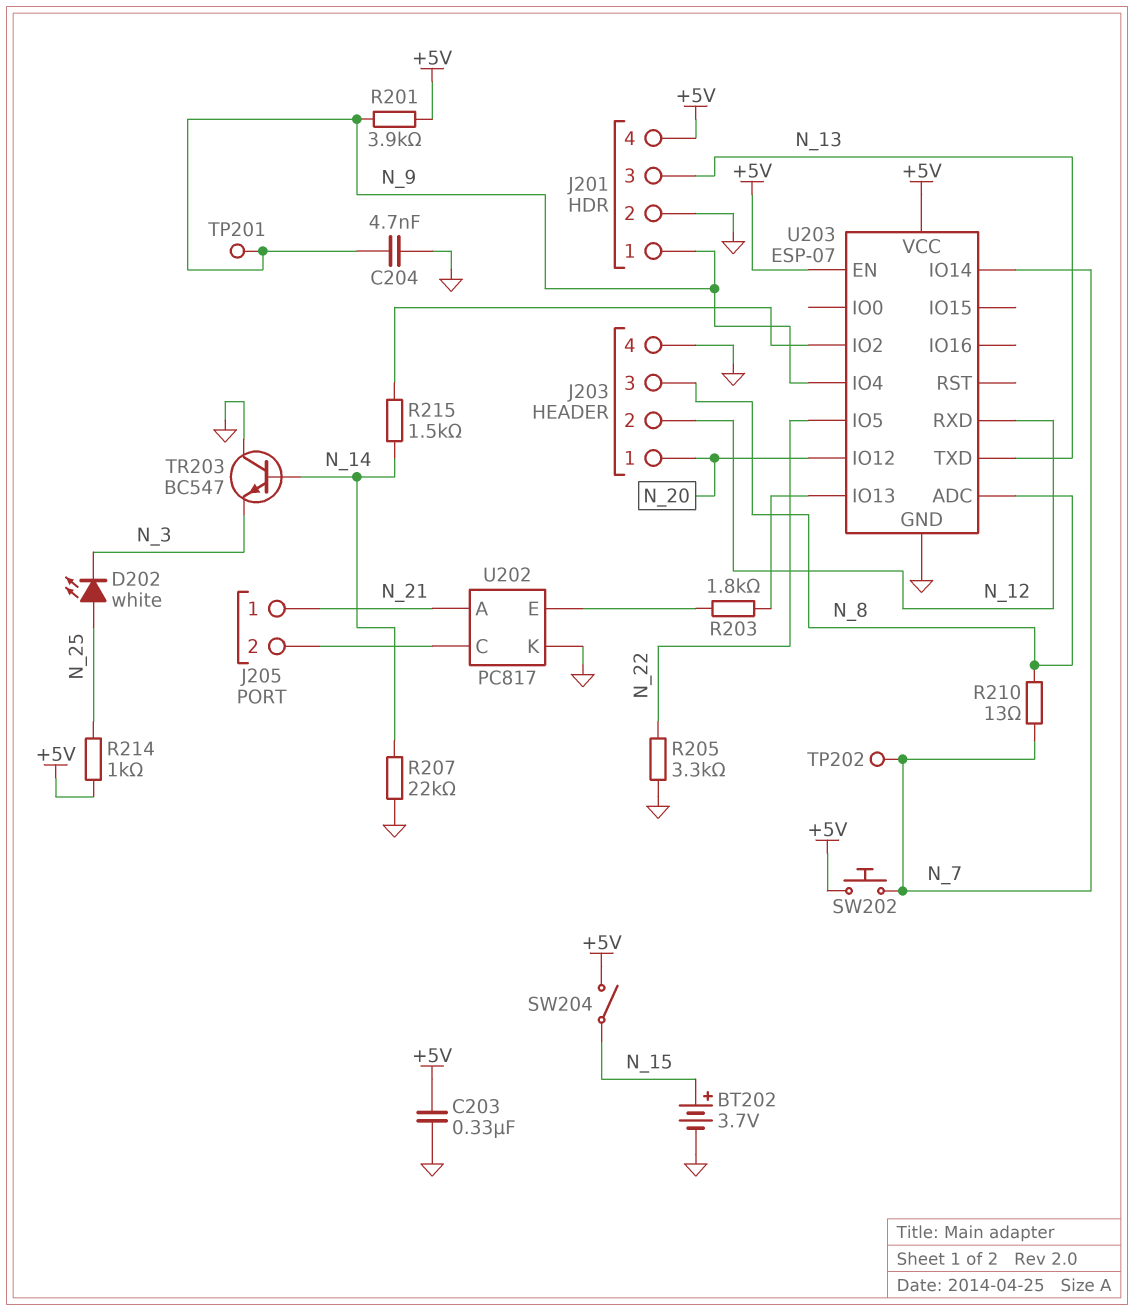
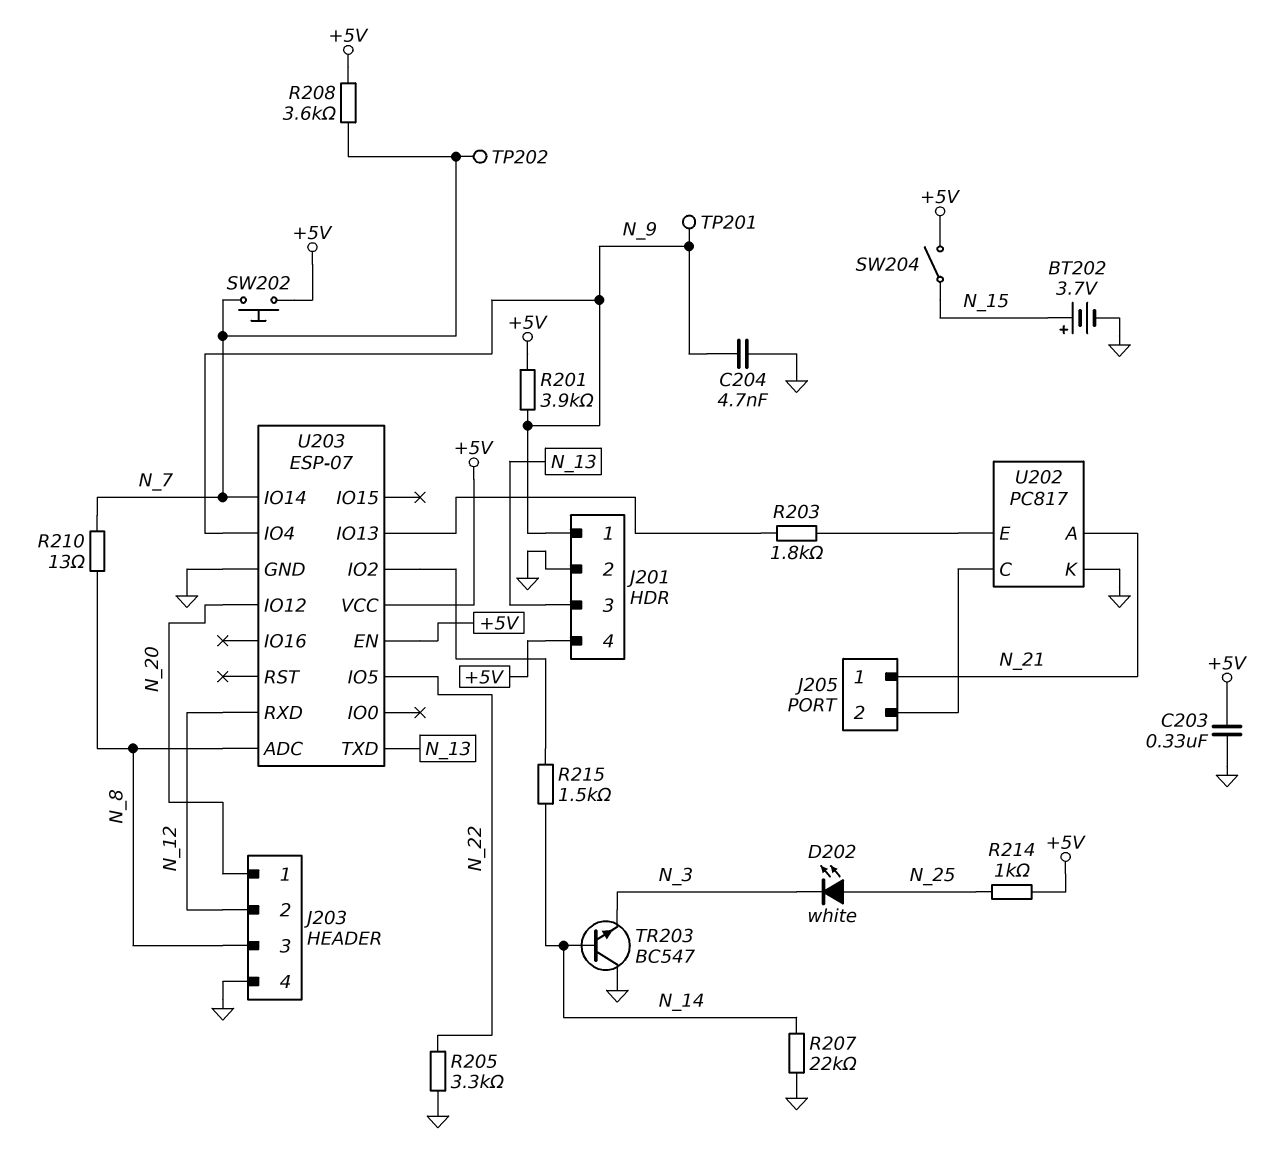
R208: none -> 3.6k (+5V, N_7)

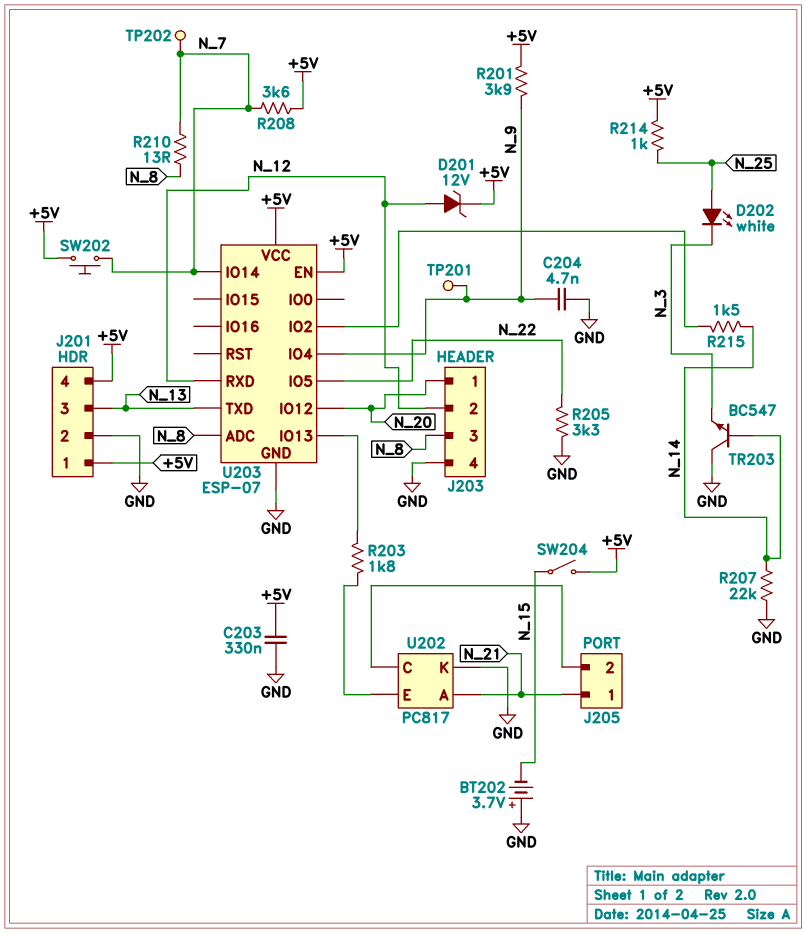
BT202: 3.7V (plus N_15, minus GND) -> 3.7V (plus GND, minus N_15)
D201: none -> zener 12V (A N_12, K +5V)
J201 pin 1: N_9 -> +5V

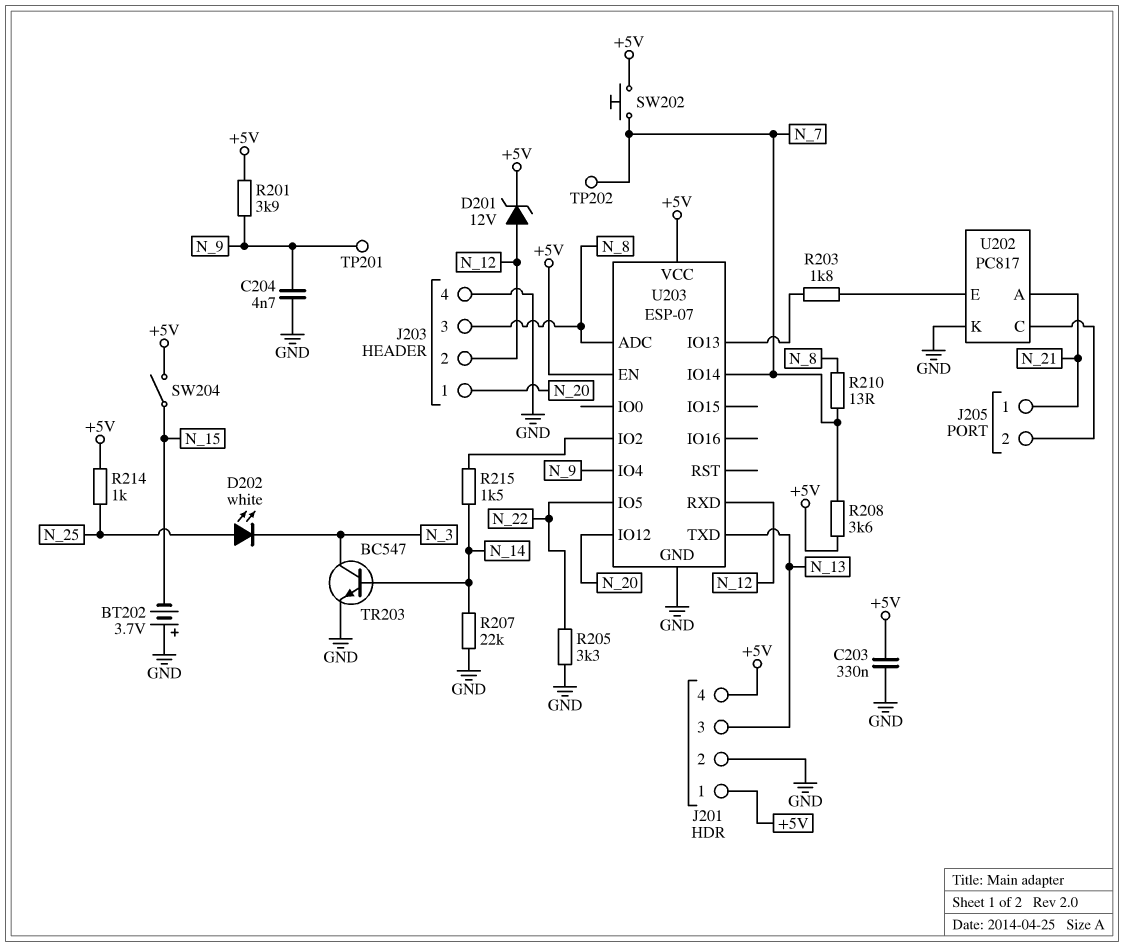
TR203: NPN BC547 (B N_14, C GND, E N_3) -> NPN BC547 (B N_14, C N_3, E GND)

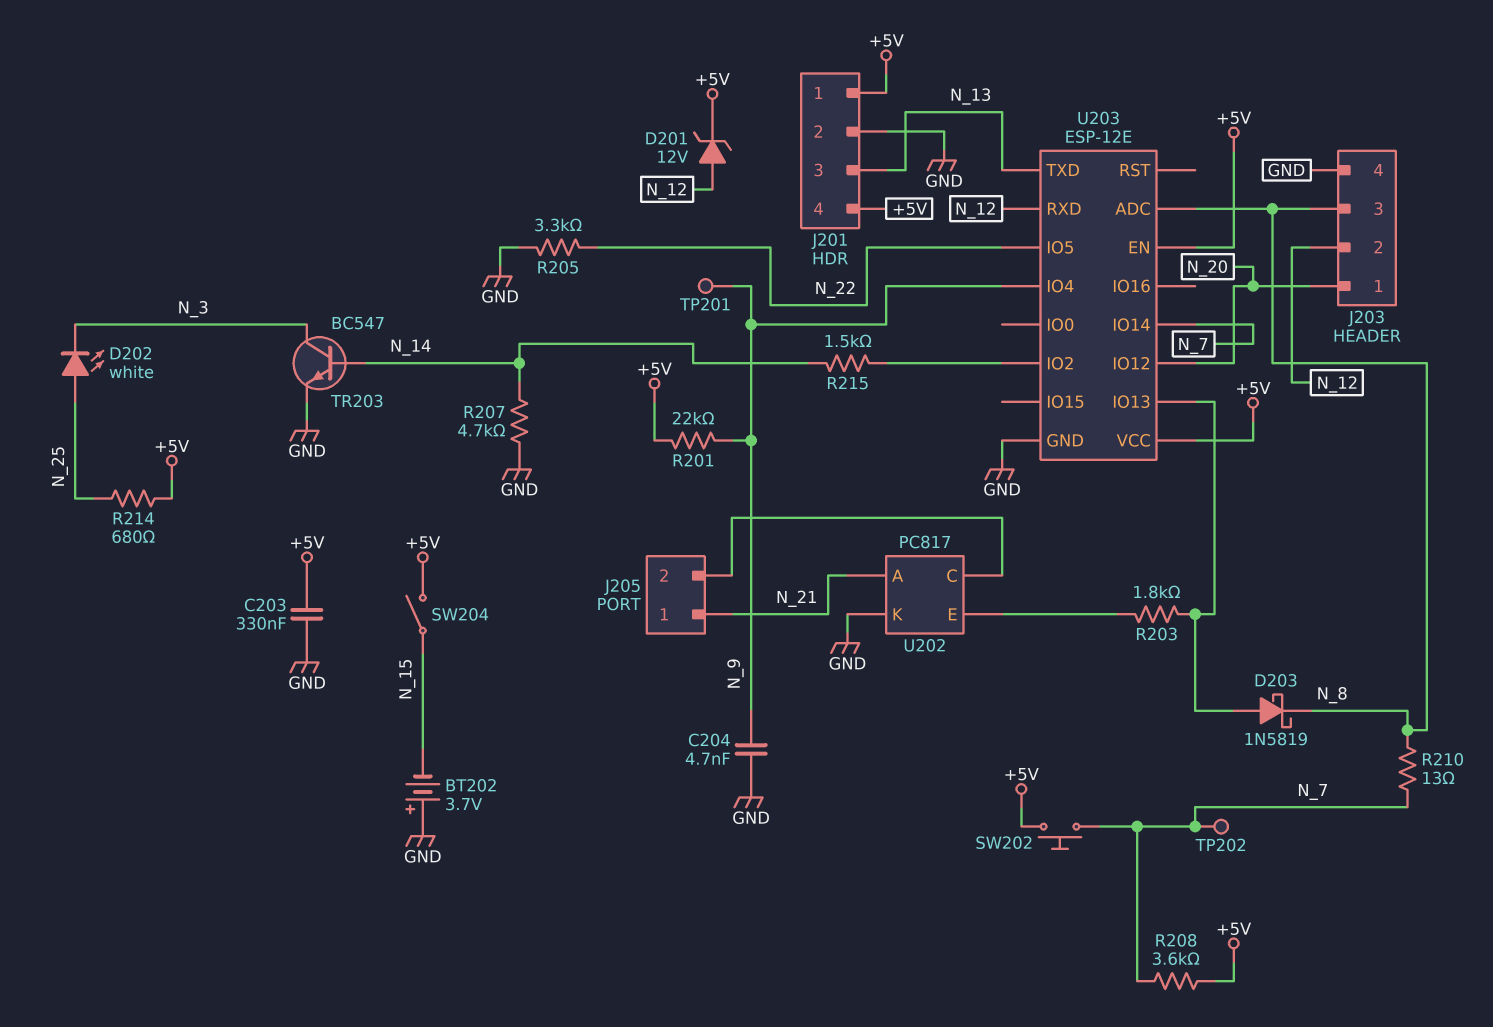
D203: none -> schottky 1N5819 (A U203/IO13, K N_8)
R201: 3.9k (+5V, N_9) -> 22k (+5V, N_9)
R207: 22k (GND, N_14) -> 4.7k (GND, N_14)
R214: 1k (+5V, N_25) -> 680 (+5V, N_25)
U203: ESP-07 -> ESP-12E

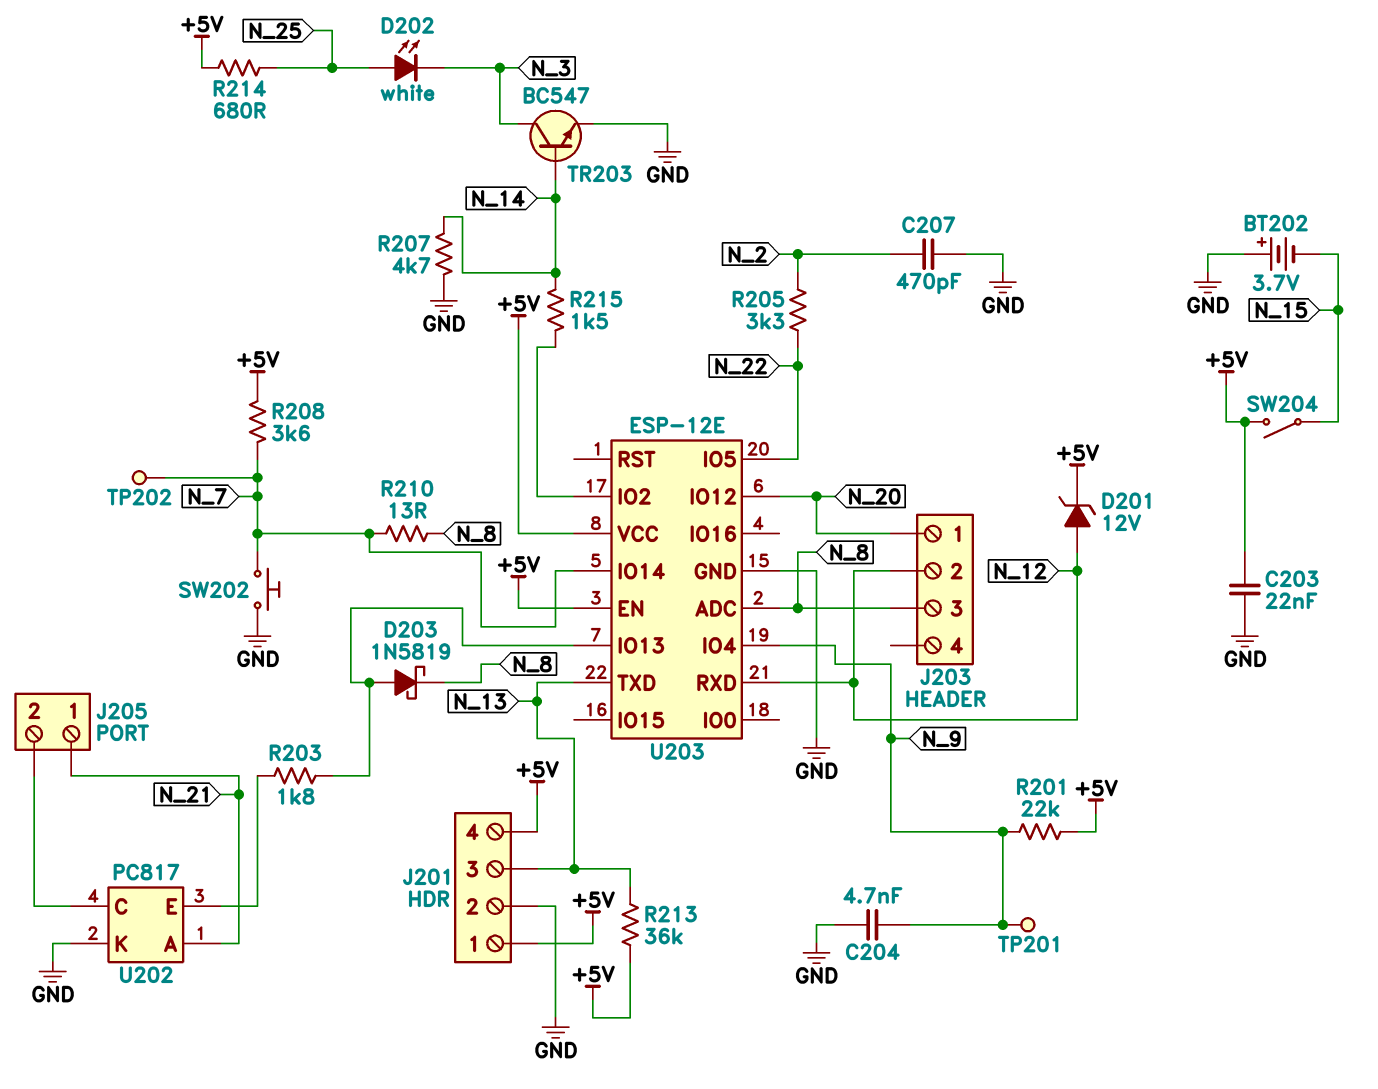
C203: 330nF (+5V, GND) -> 22nF (+5V, GND)
C207: none -> 470pF (GND, N_2)
J203 pin 4: GND -> none
R205: 3.3k (GND, N_22) -> 3.3k (N_2, N_22)
R213: none -> 36k (+5V, N_13)
SW202: button (+5V, N_7) -> button (GND, N_7)

